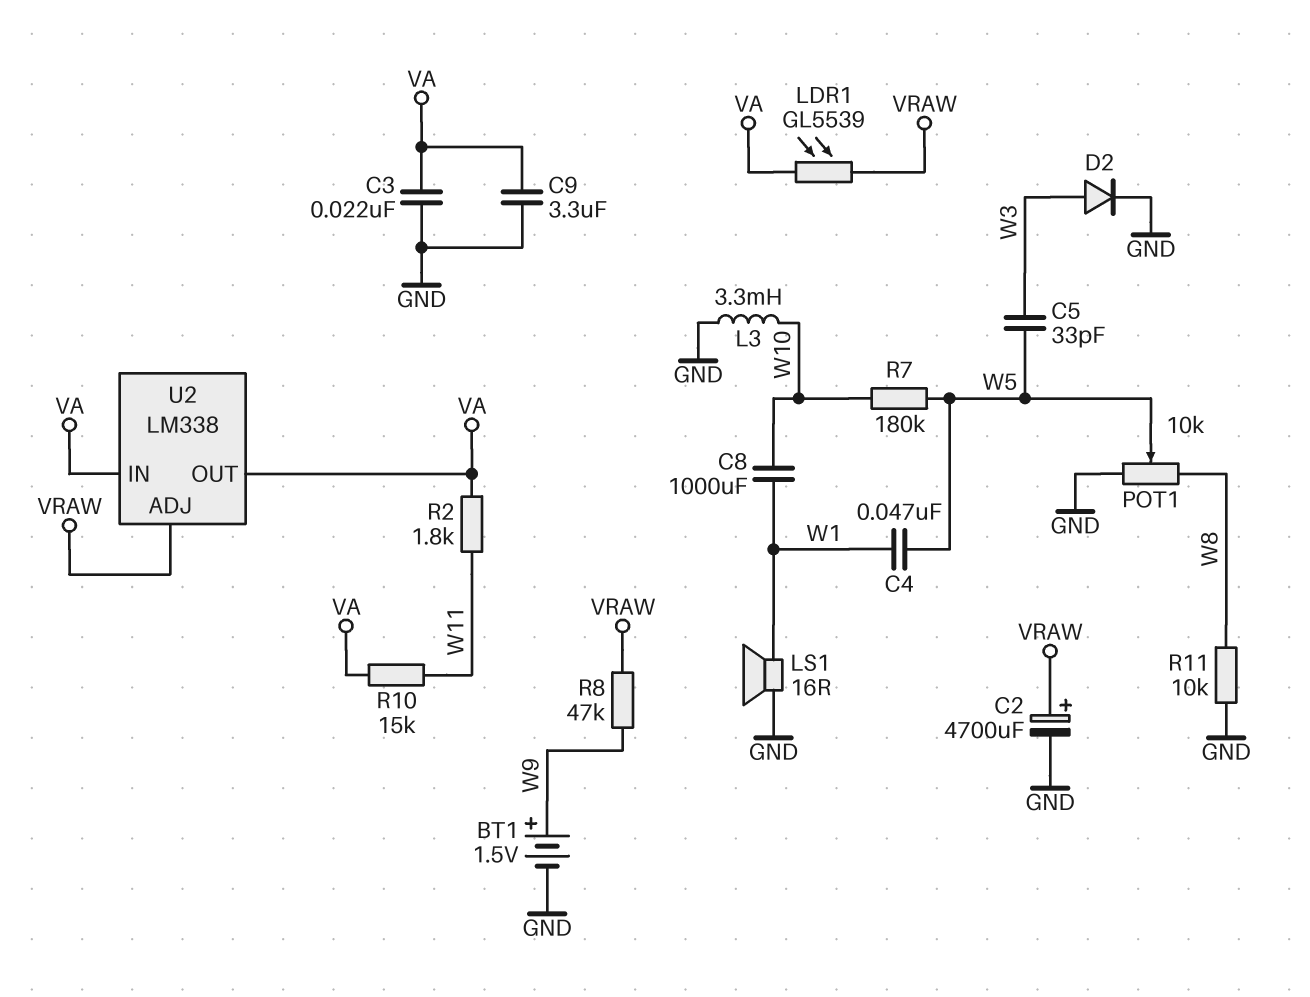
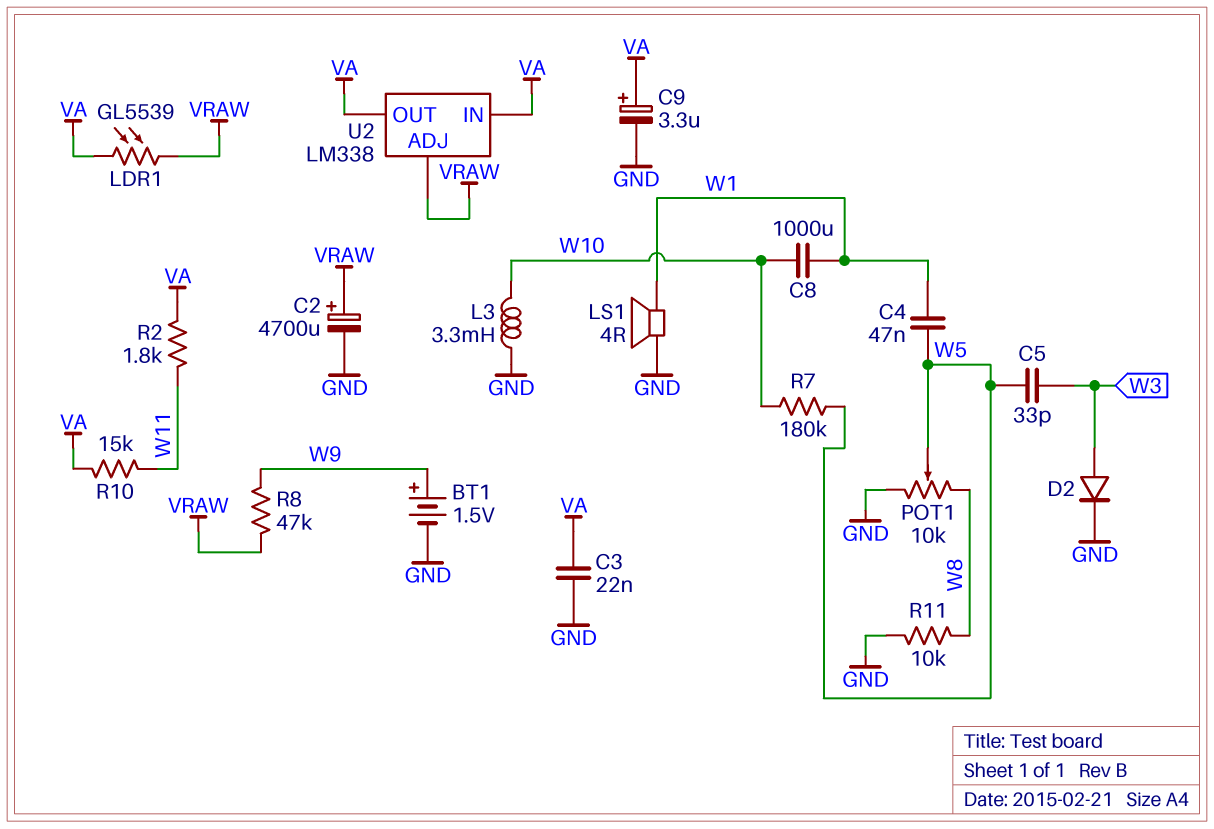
C9: 3.3uF (GND, VA) -> 3.3uF (plus VA, minus GND)
LS1: speaker 16R (GND, W1) -> speaker 4R (GND, W1)

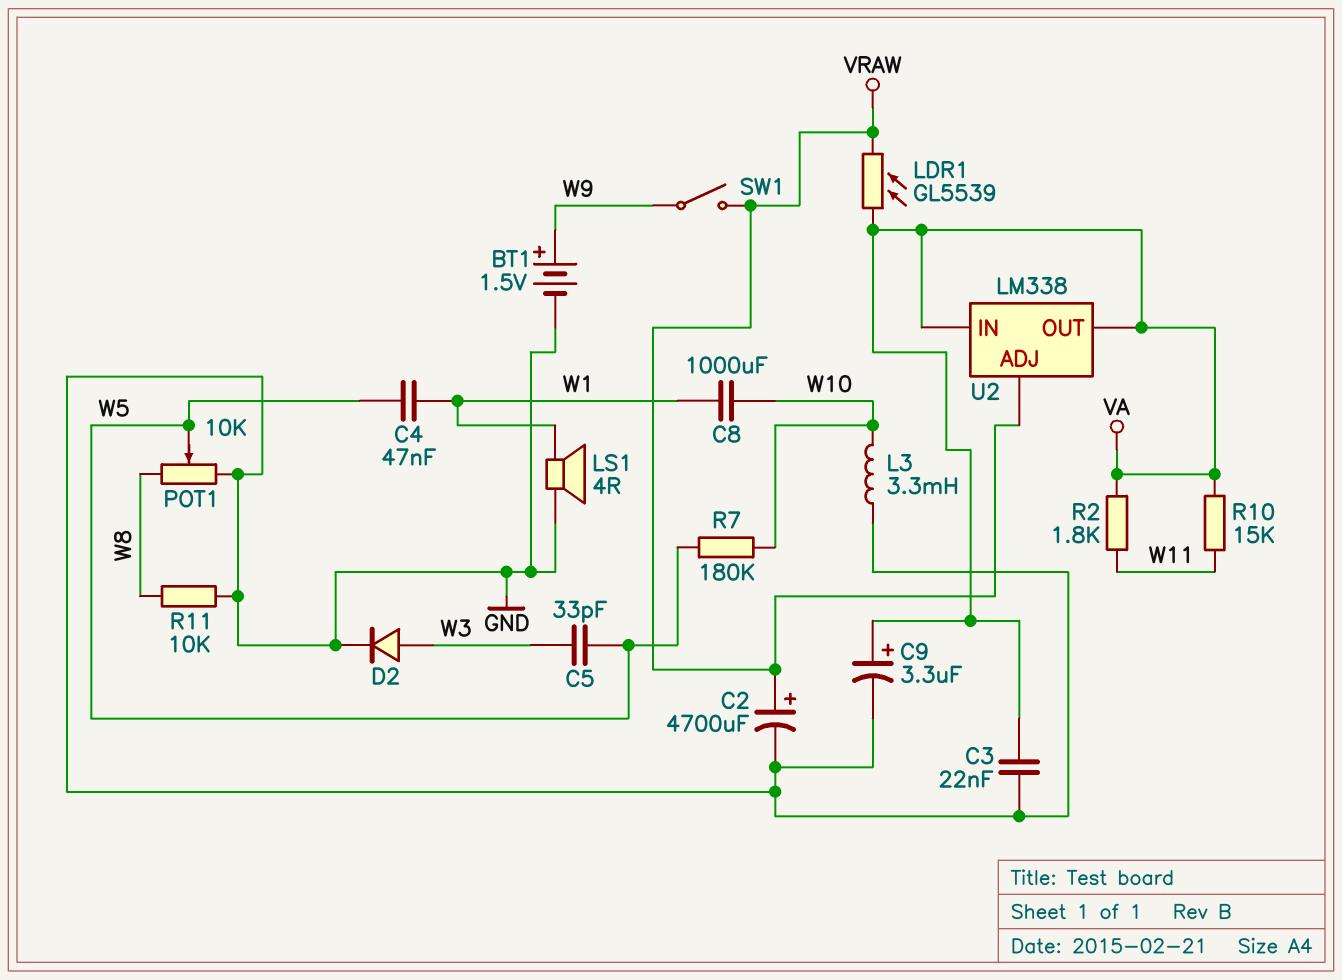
R8: 47k (VRAW, W9) -> none
SW1: none -> switch (VRAW, W9)

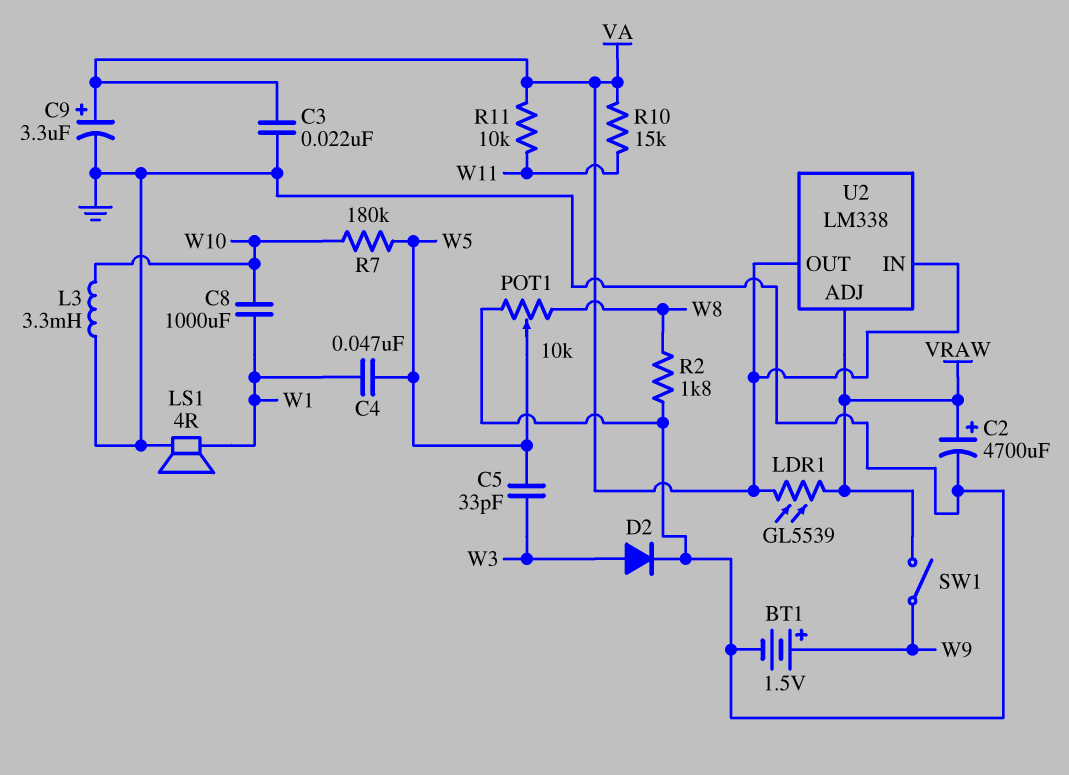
R2: 1.8k (VA, W11) -> 1.8k (GND, W8)
R11: 10k (GND, W8) -> 10k (VA, W11)

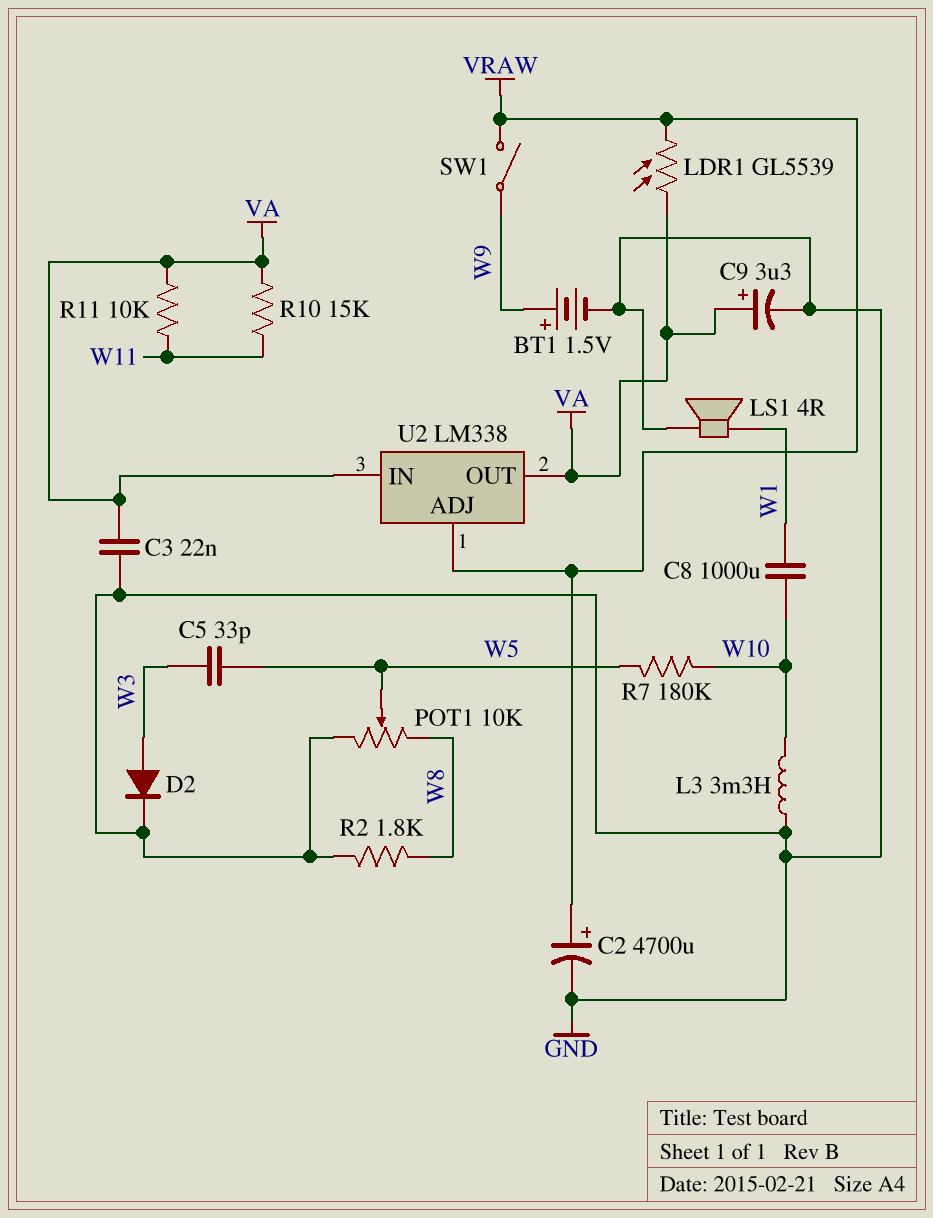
C4: 47nF (W1, W5) -> none

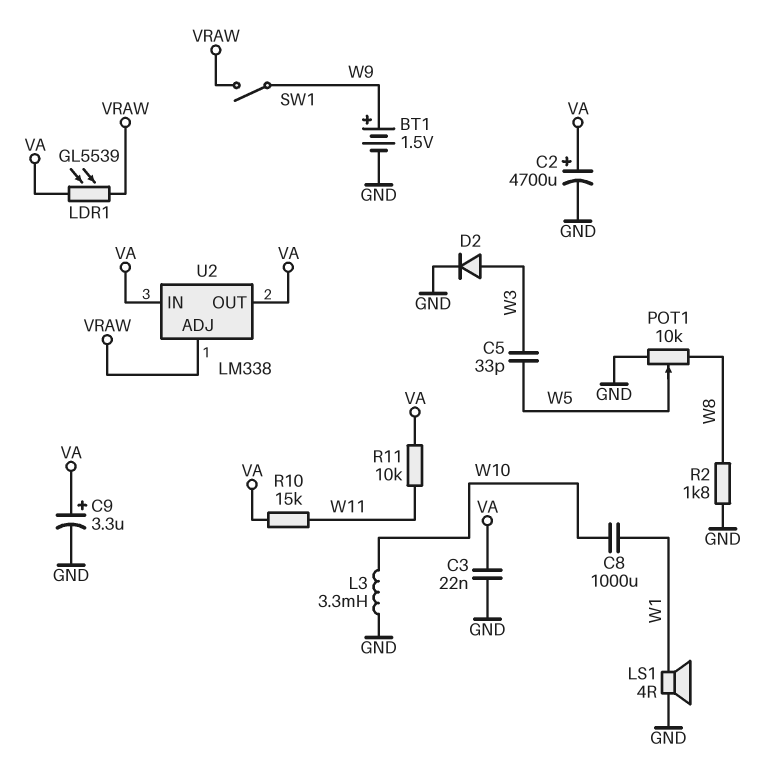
C2: 4700uF (plus VRAW, minus GND) -> 4700uF (plus VA, minus GND)
R7: 180k (W5, W10) -> none

